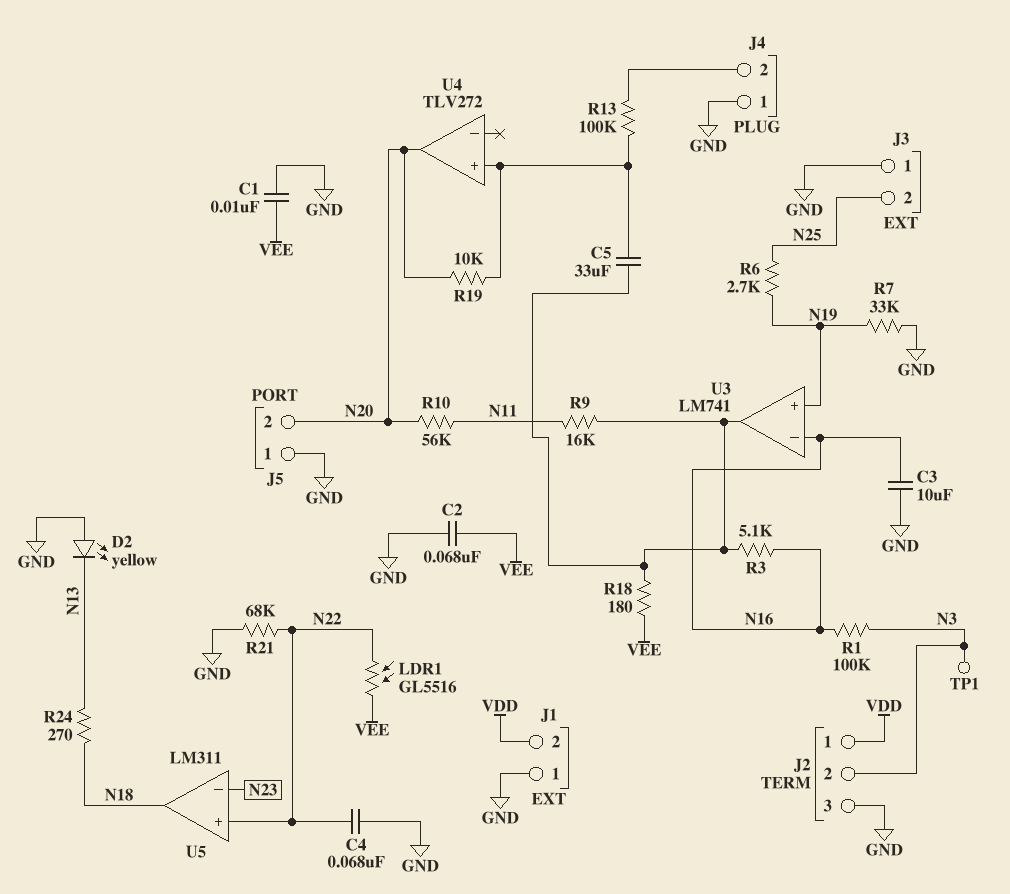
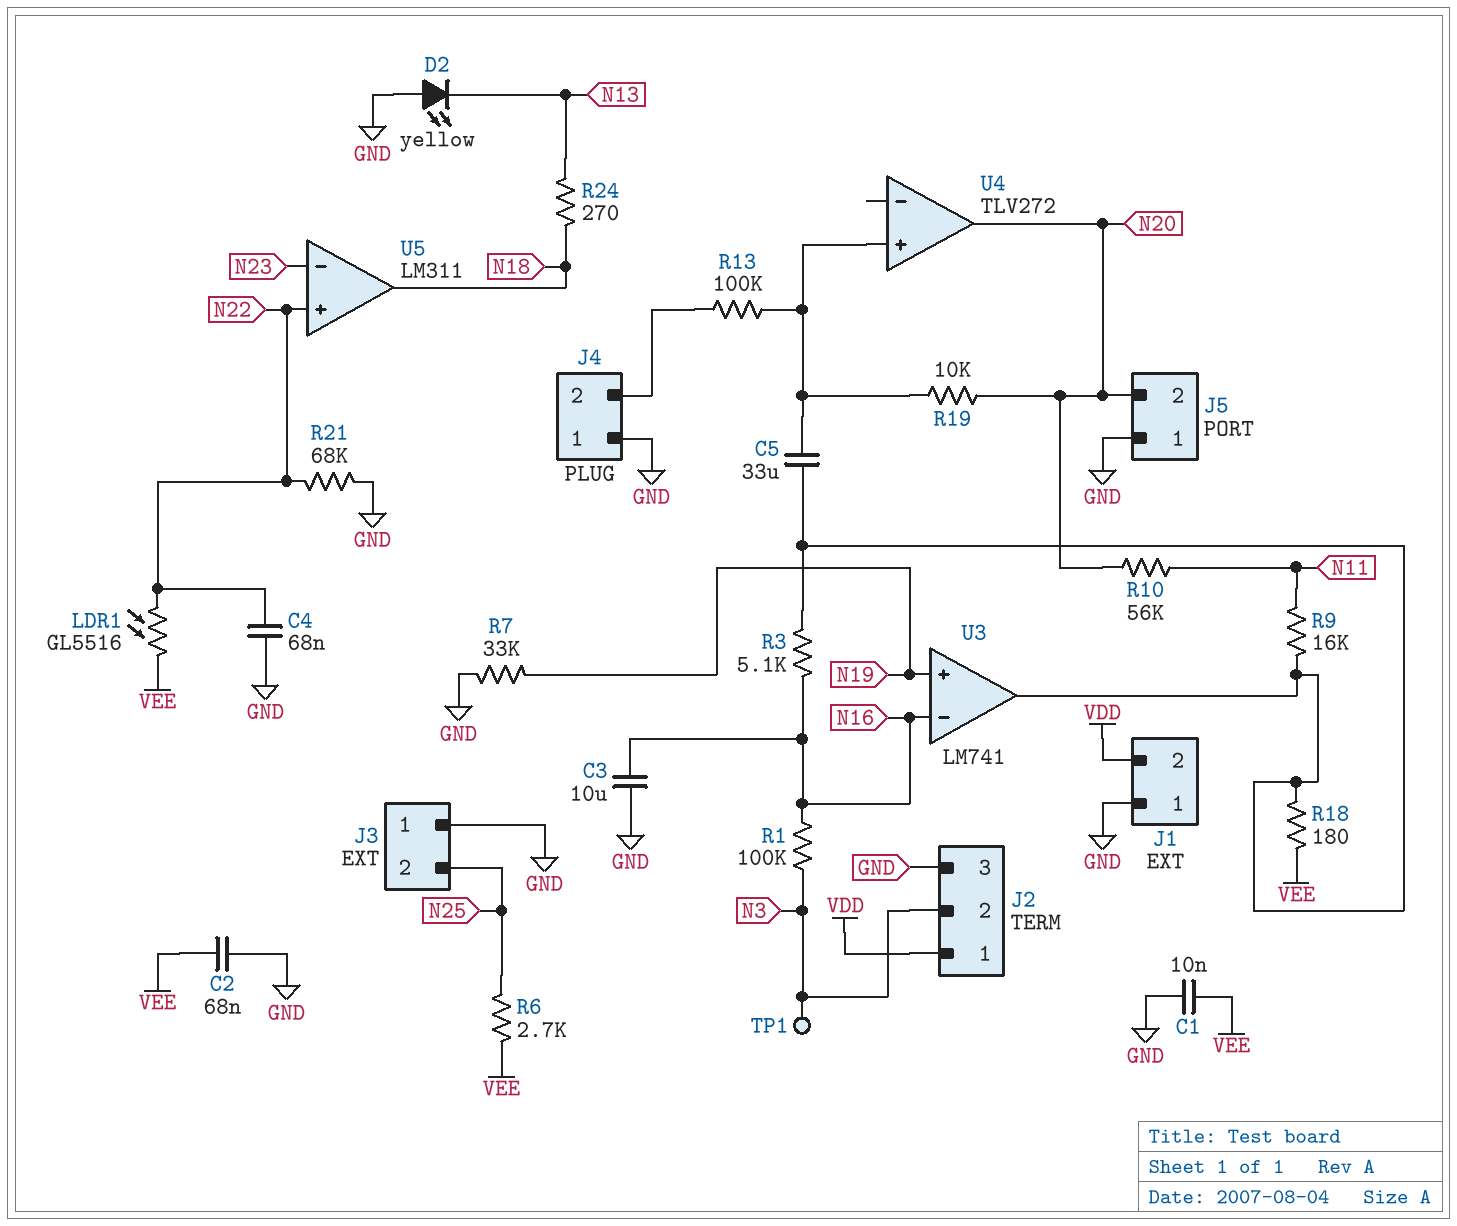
R6: 2.7k (N19, N25) -> 2.7k (N25, VEE)

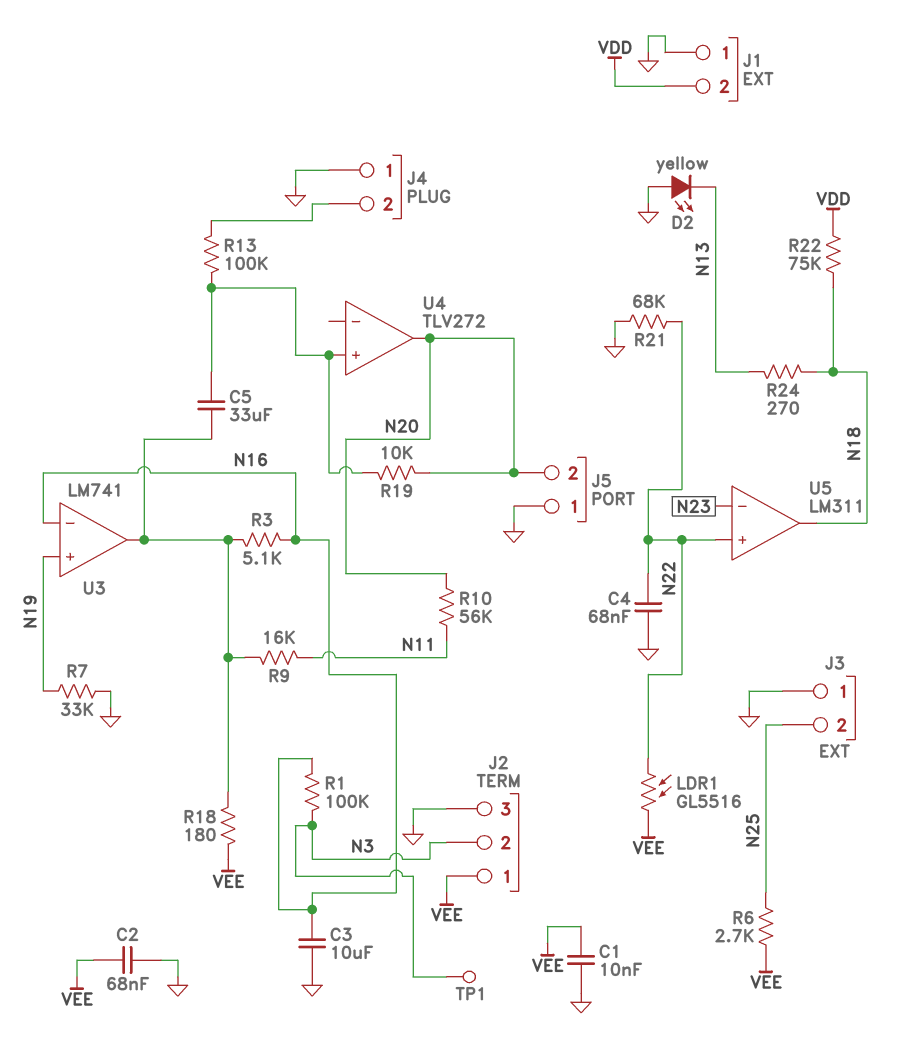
J2 pin 1: VDD -> VEE
R22: none -> 75k (N18, VDD)

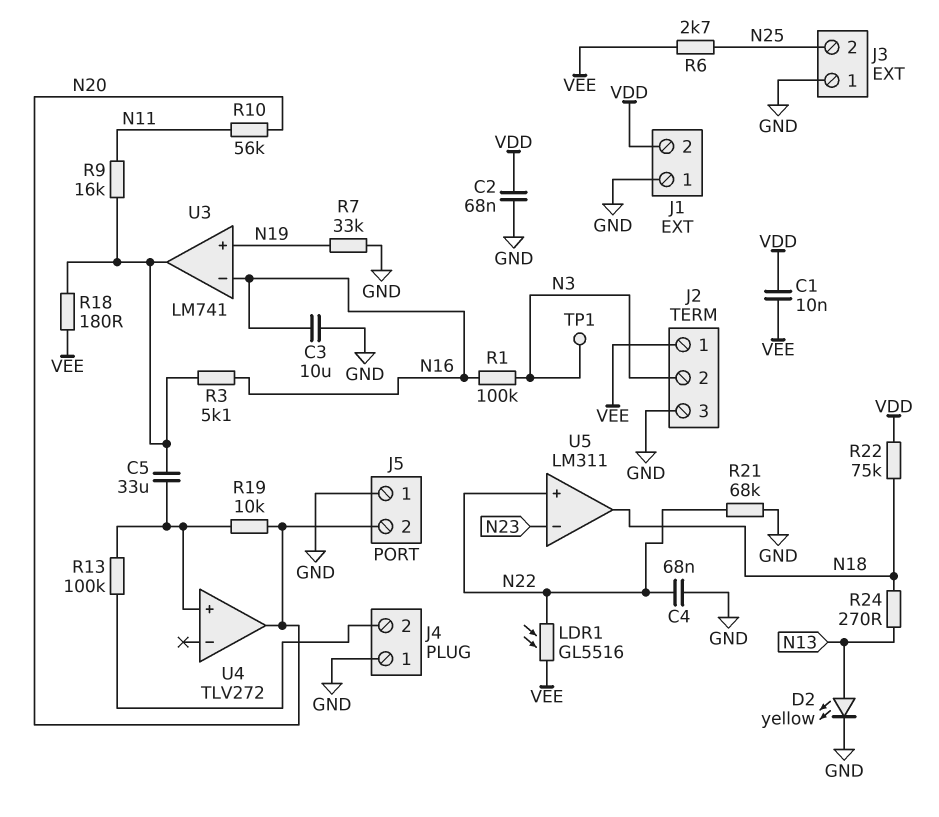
C1: 10nF (GND, VEE) -> 10nF (VDD, VEE)
C2: 68nF (GND, VEE) -> 68nF (GND, VDD)
D2: LED yellow (A GND, K N13) -> LED yellow (A N13, K GND)

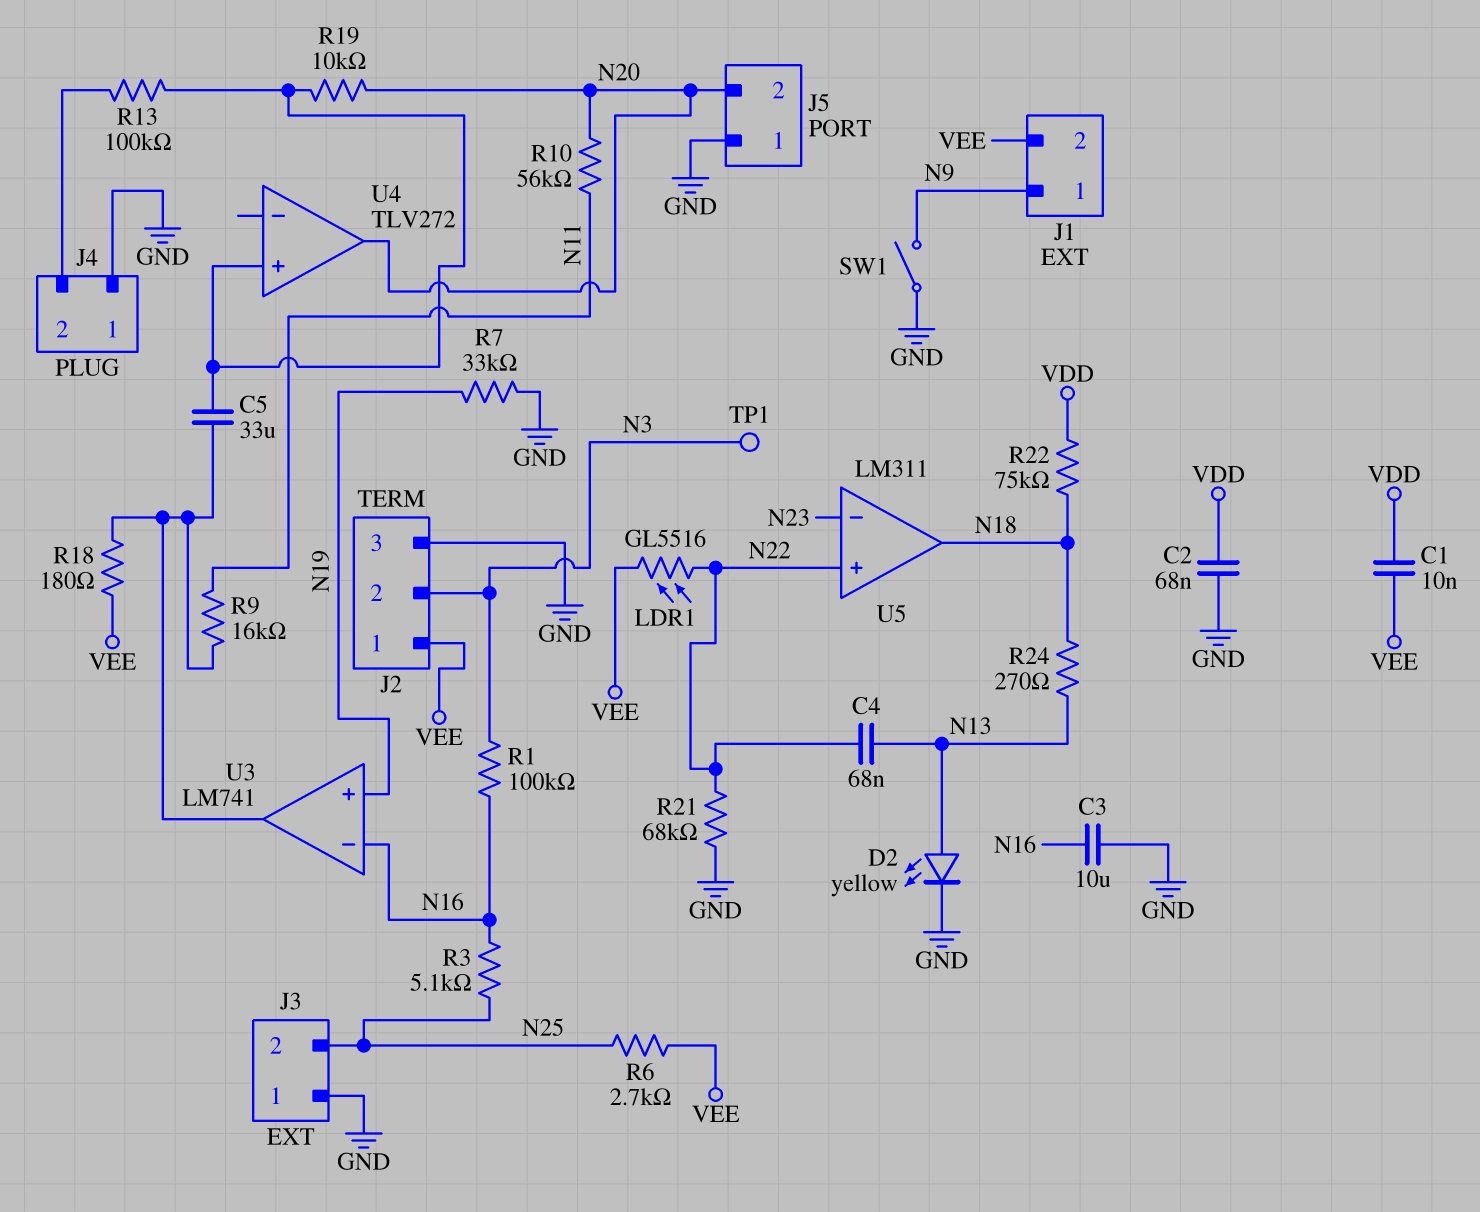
C4: 68nF (GND, N22) -> 68nF (N13, N22)
J1 pin 1: GND -> N9
J1 pin 2: VDD -> VEE
R3: 5.1k (N16, U3/out) -> 5.1k (N16, N25)
SW1: none -> switch (GND, N9)

